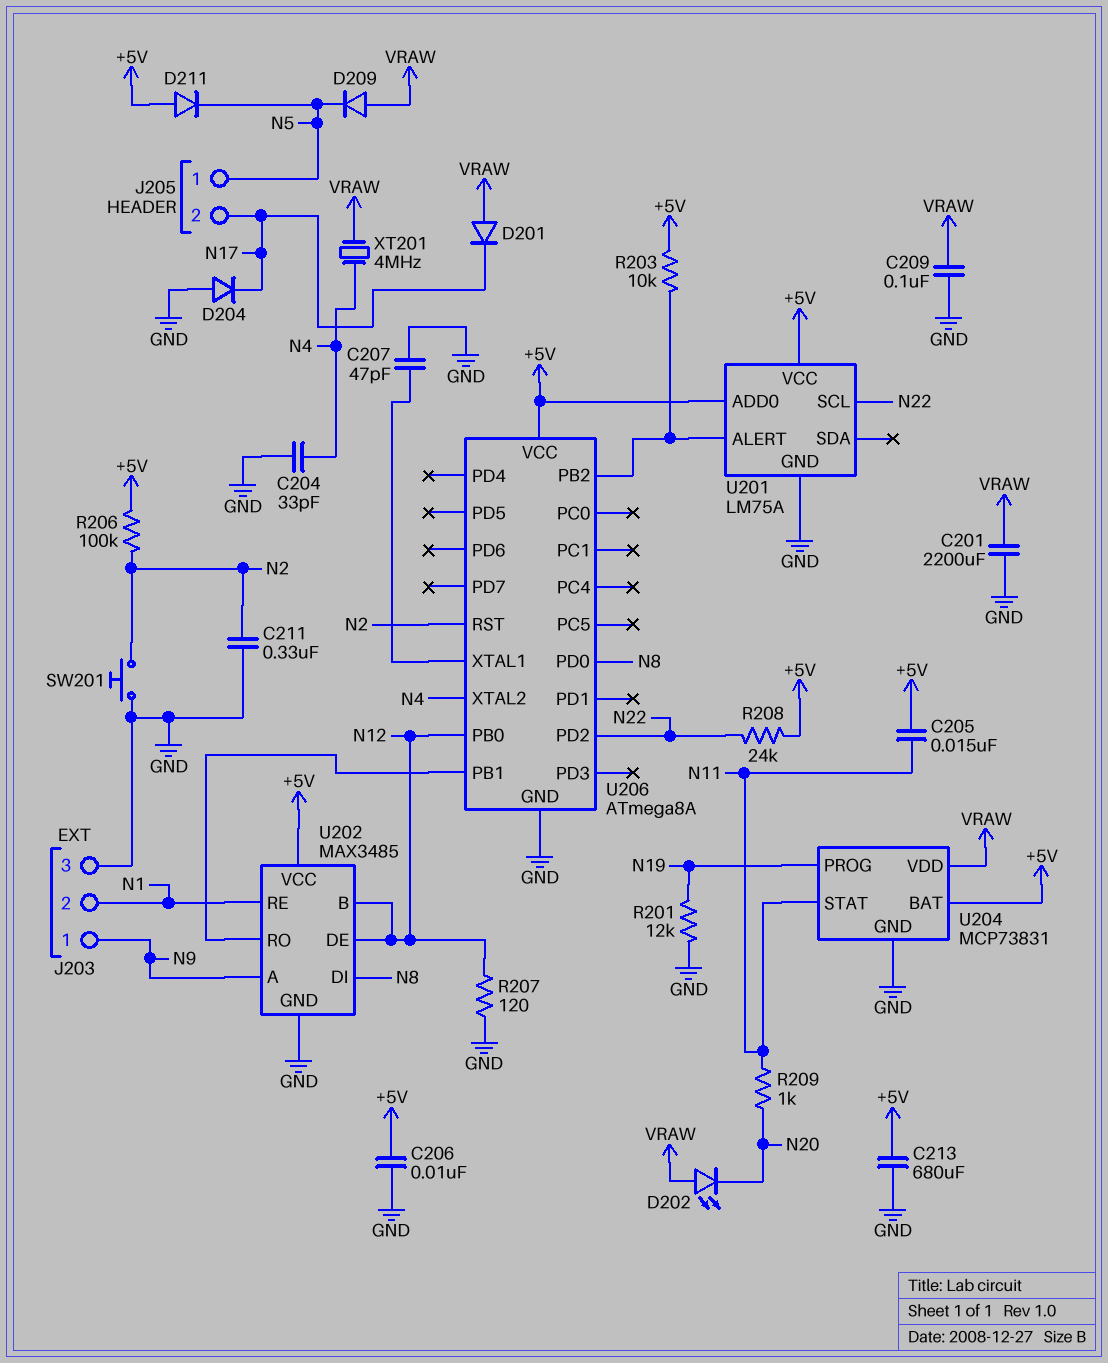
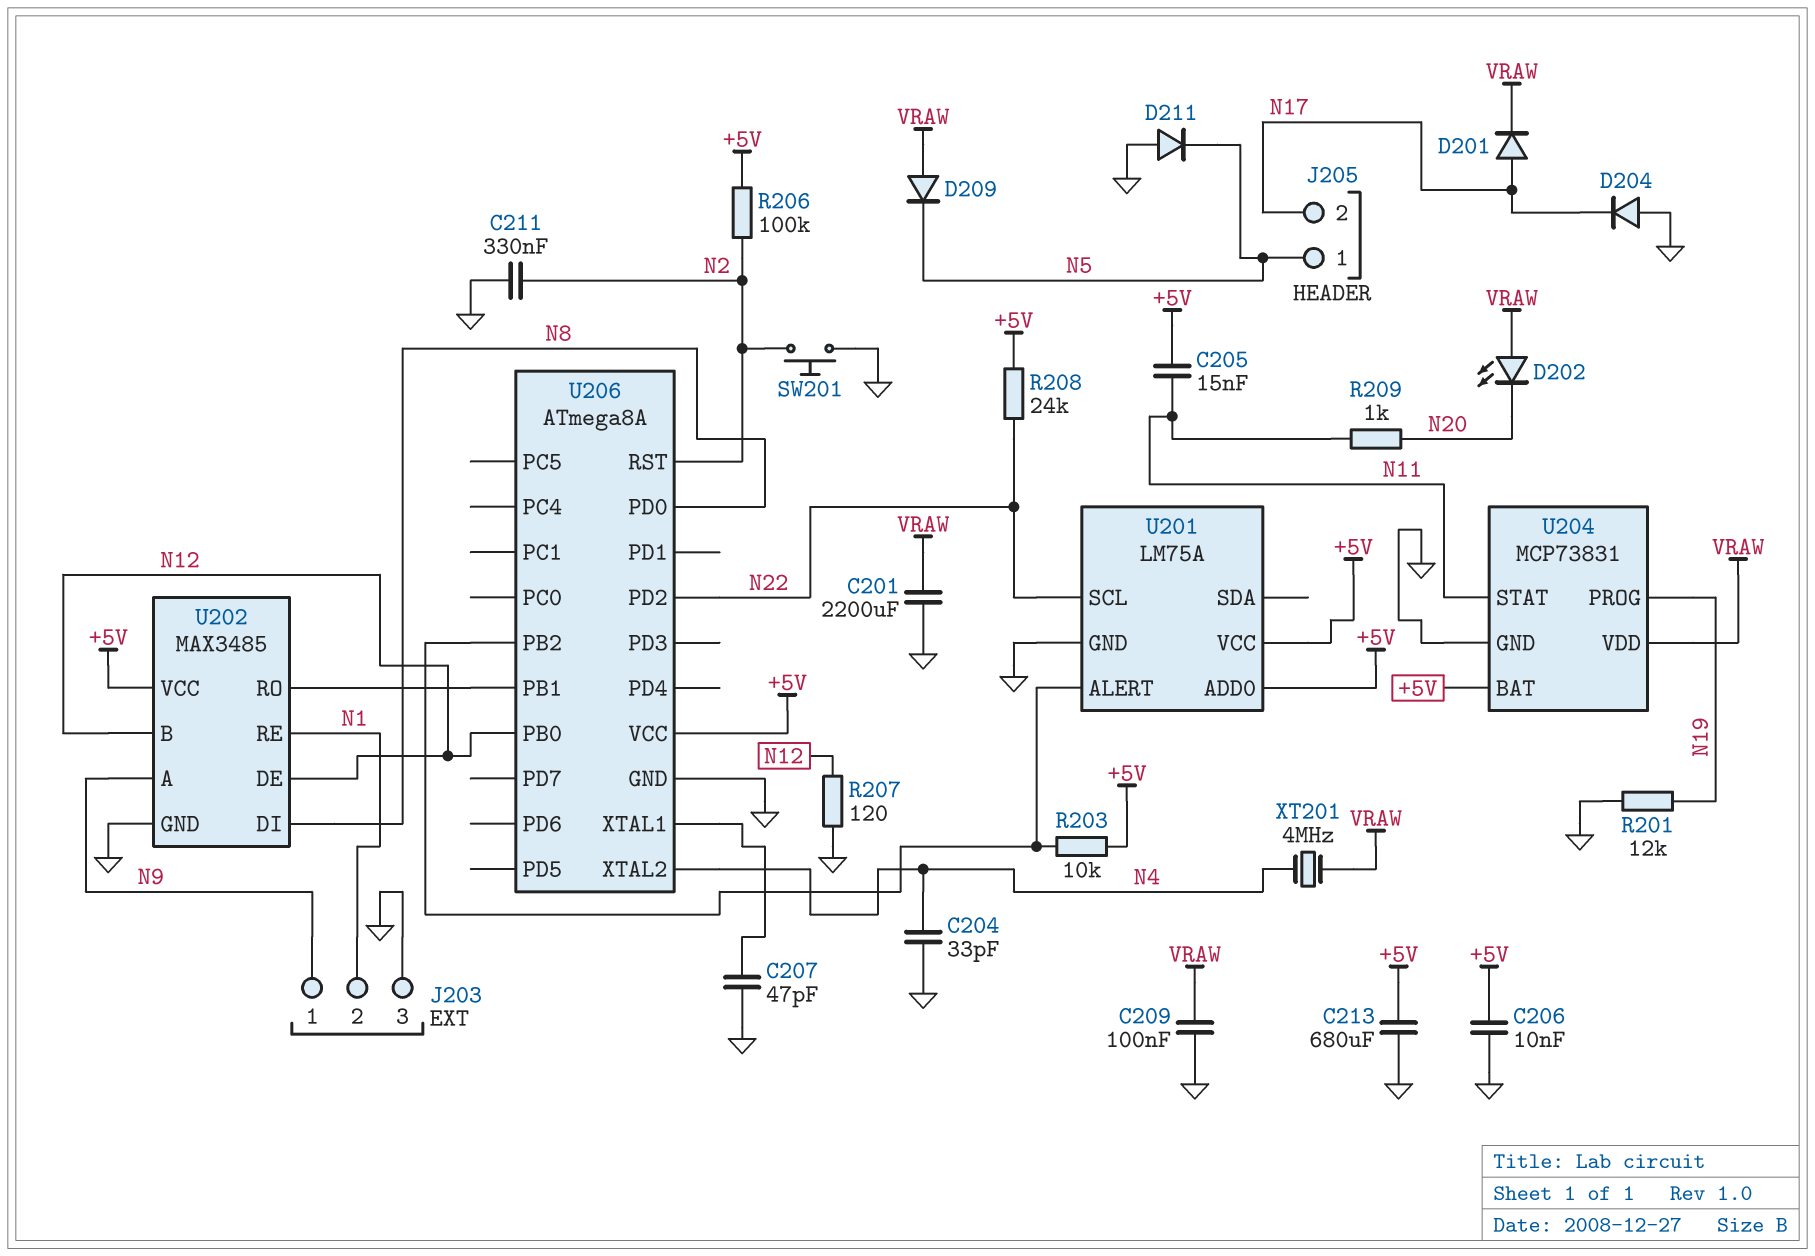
D201: diode (A VRAW, K N17) -> diode (A N17, K VRAW)
D211: diode (A +5V, K N5) -> diode (A GND, K N5)

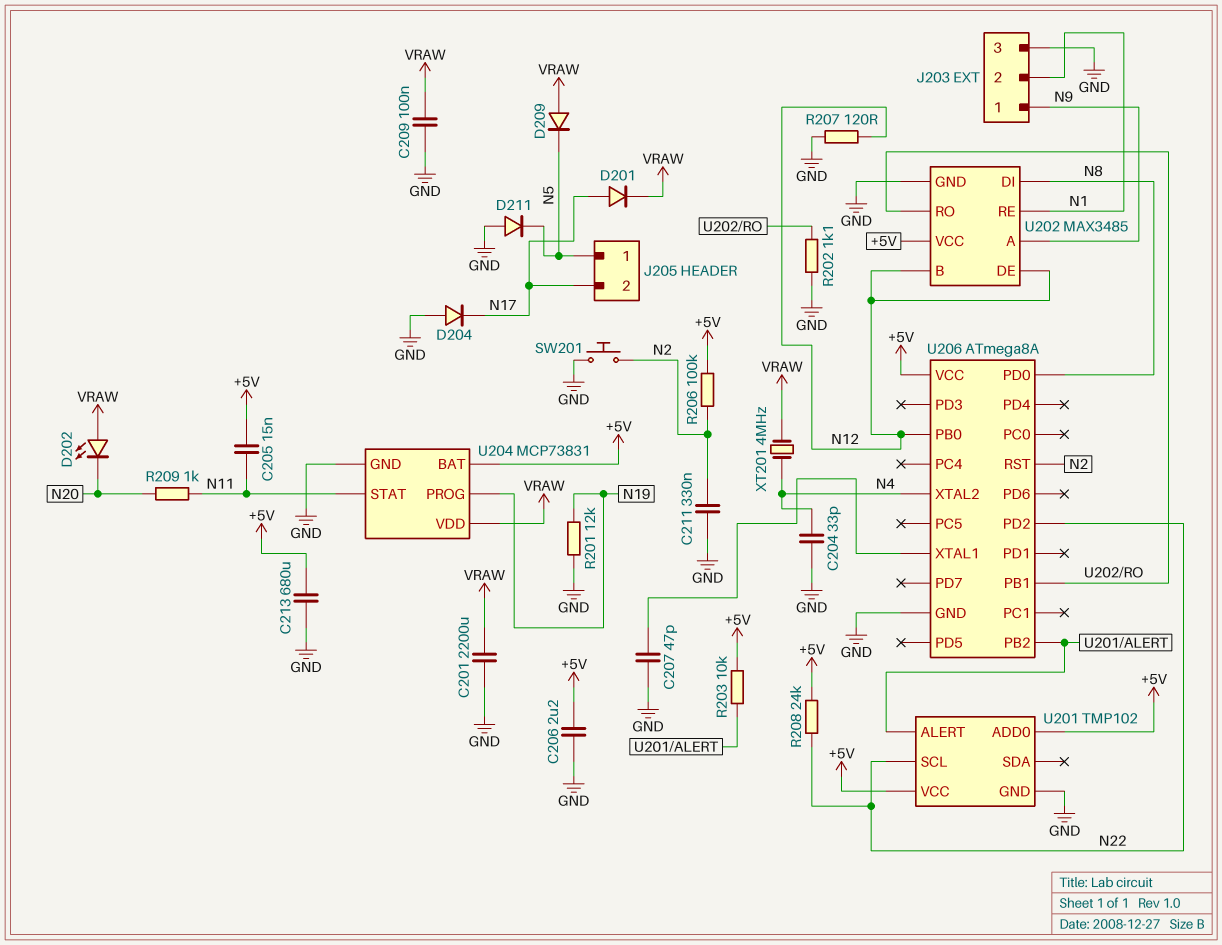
C206: 10nF (+5V, GND) -> 2.2uF (+5V, GND)
R202: none -> 1.1k (GND, U202/RO)
U201: LM75A -> TMP102

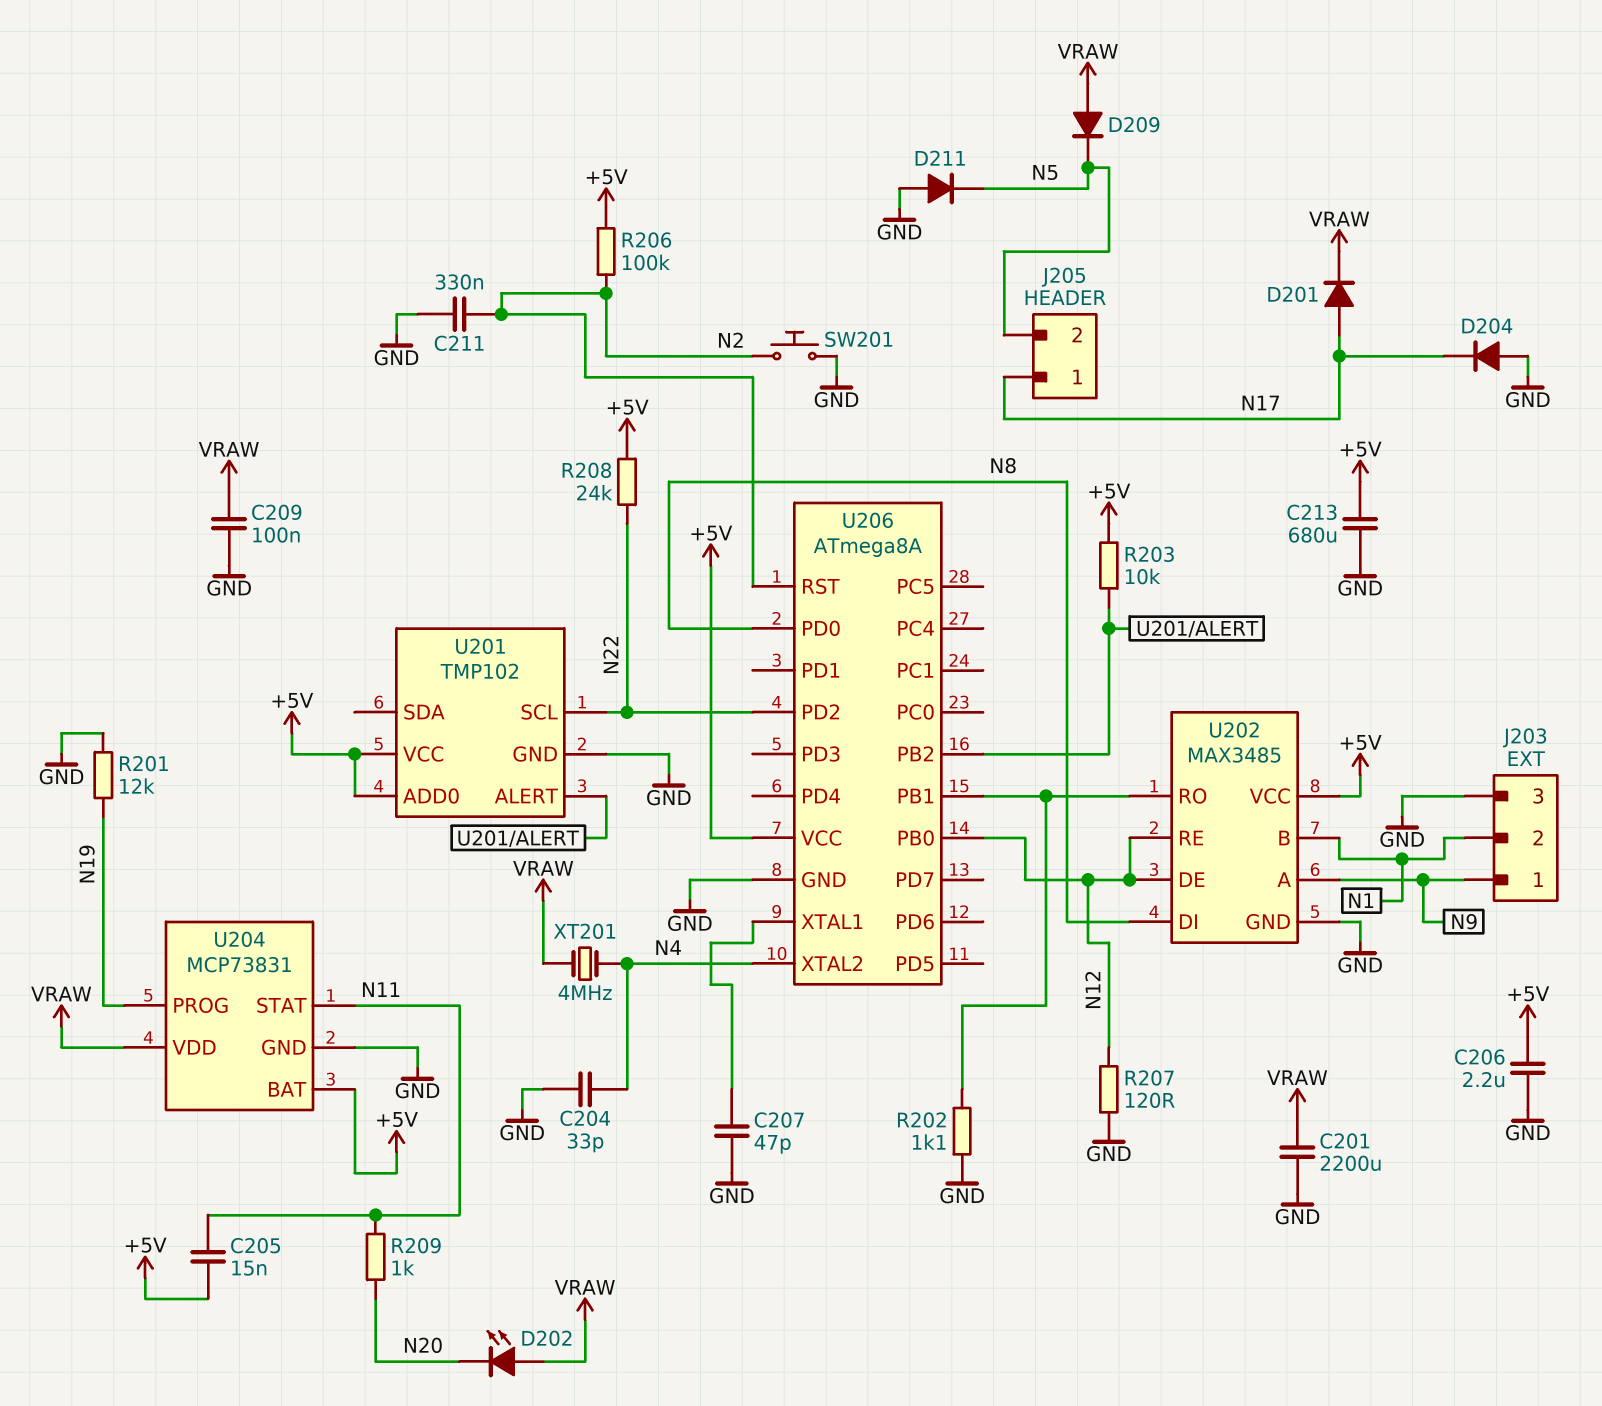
J205 pin 1: N5 -> N17
J205 pin 2: N17 -> N5
U202 pin B: N12 -> N1
U202 pin RE: N1 -> N12

